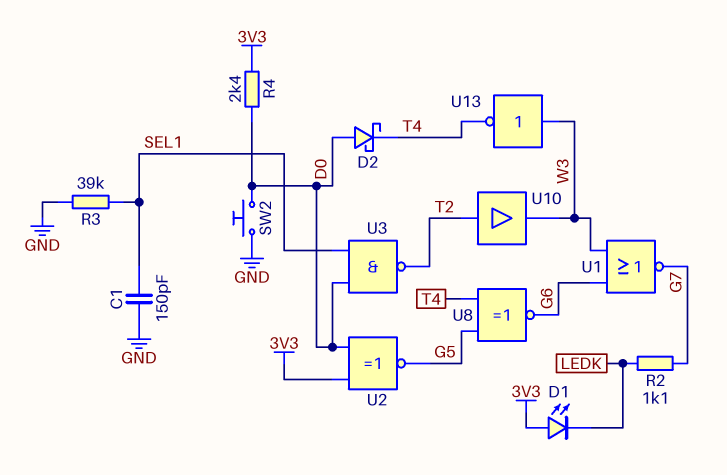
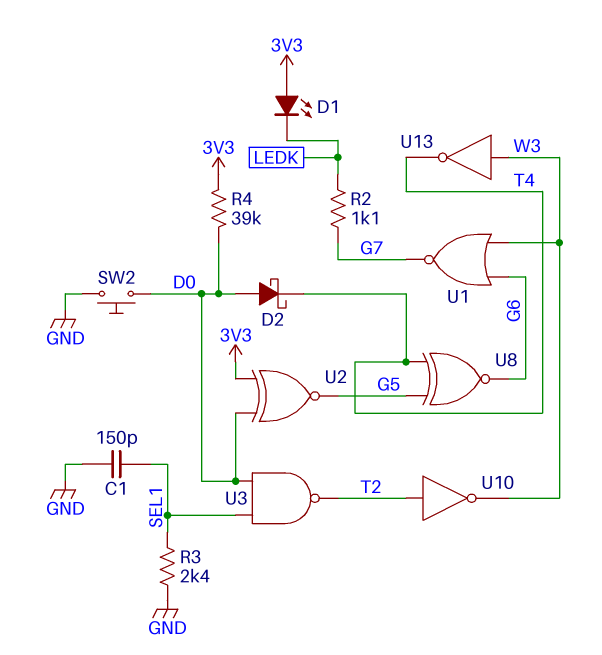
R3: 39k (GND, SEL1) -> 2.4k (GND, SEL1)
R4: 2.4k (3V3, D0) -> 39k (3V3, D0)
U10: buffer (in T2, out W3) -> NOT (in T2, out W3)

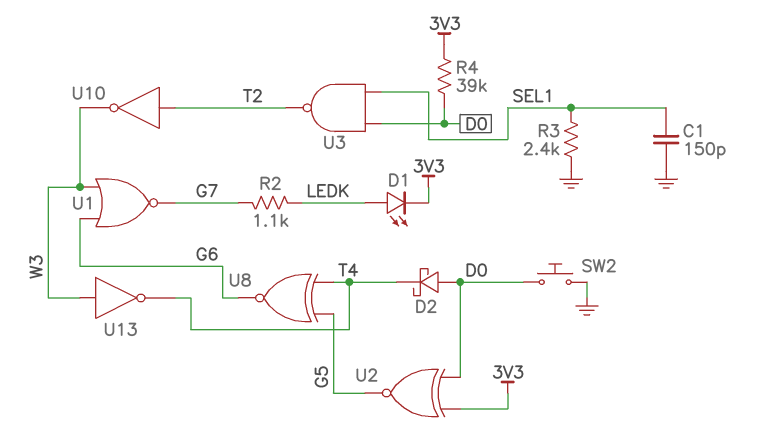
D1: LED (A 3V3, K LEDK) -> LED (A LEDK, K 3V3)

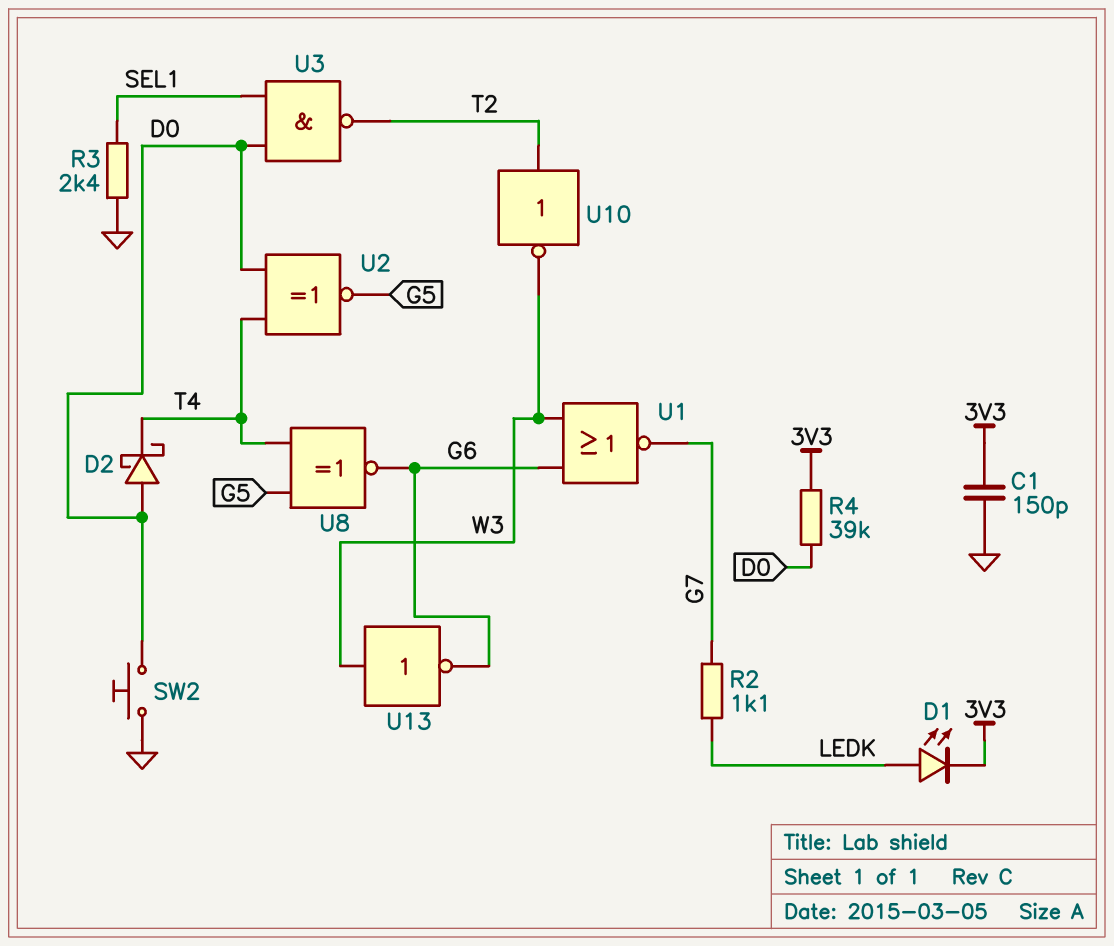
C1: 150pF (GND, SEL1) -> 150pF (3V3, GND)
U2: XNOR (in 3V3, in D0, out G5) -> XNOR (in D0, in T4, out G5)
U13: NOT (in W3, out T4) -> NOT (in W3, out G6)

